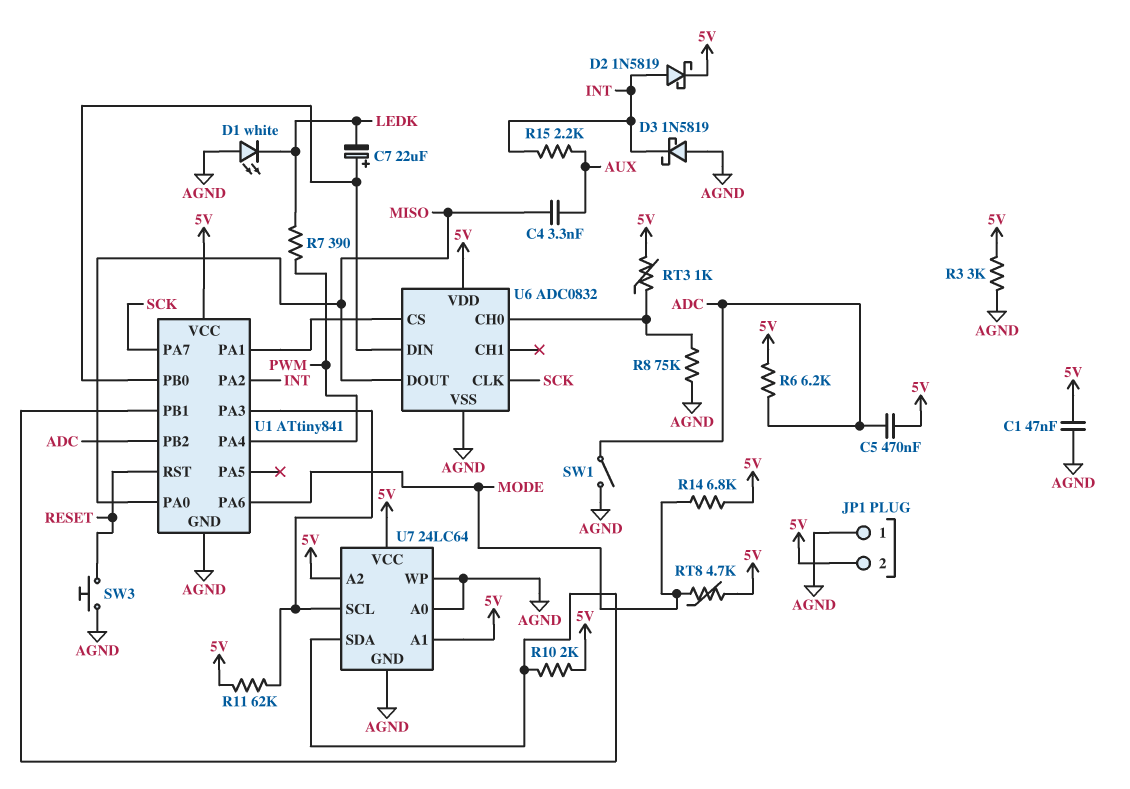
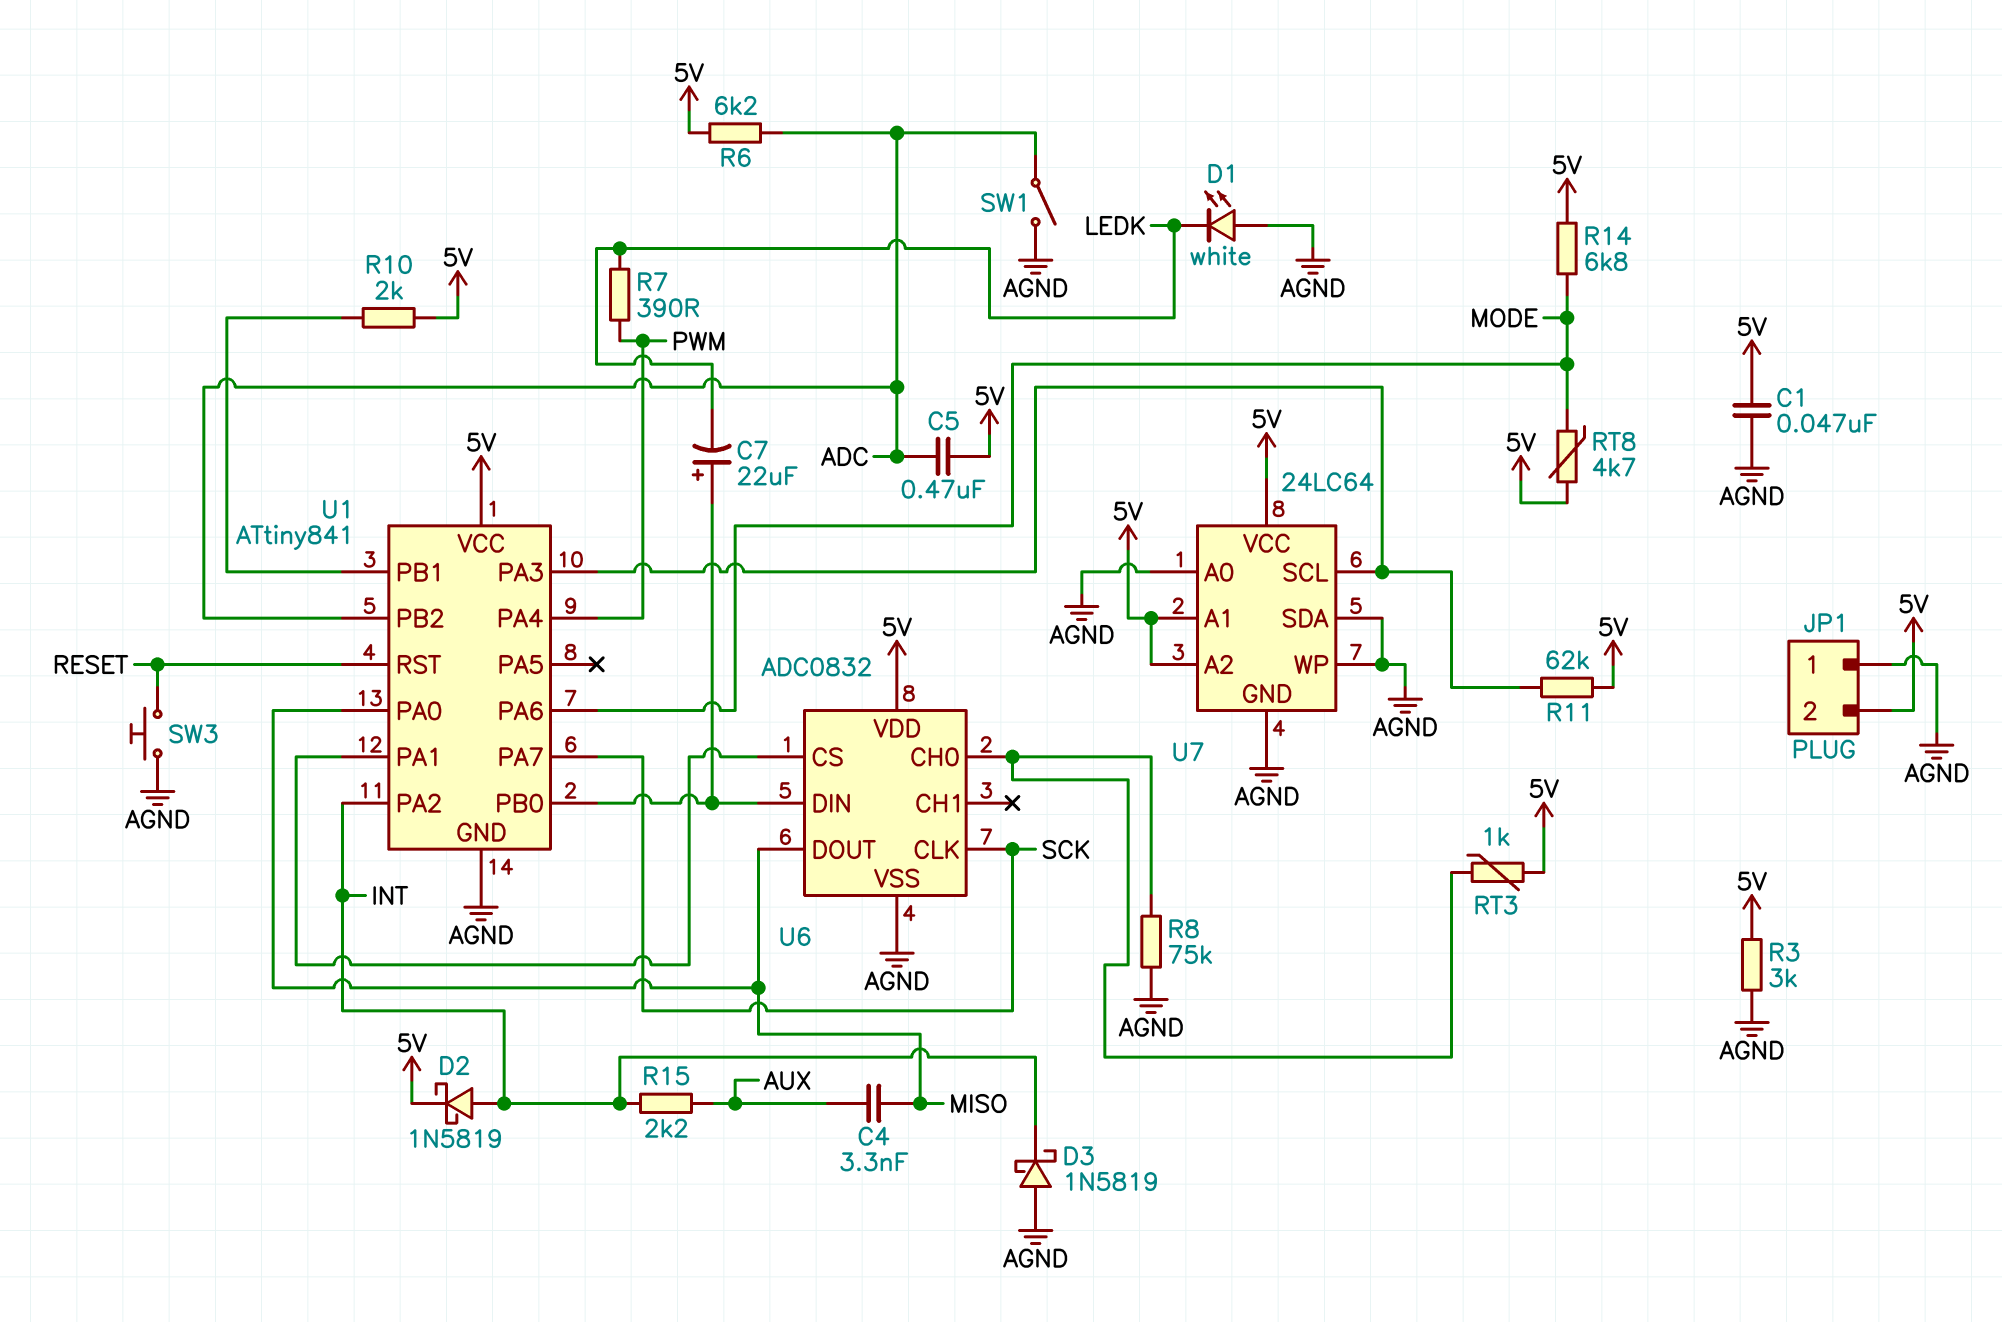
U7 pin SDA: U1/PB1 -> AGND

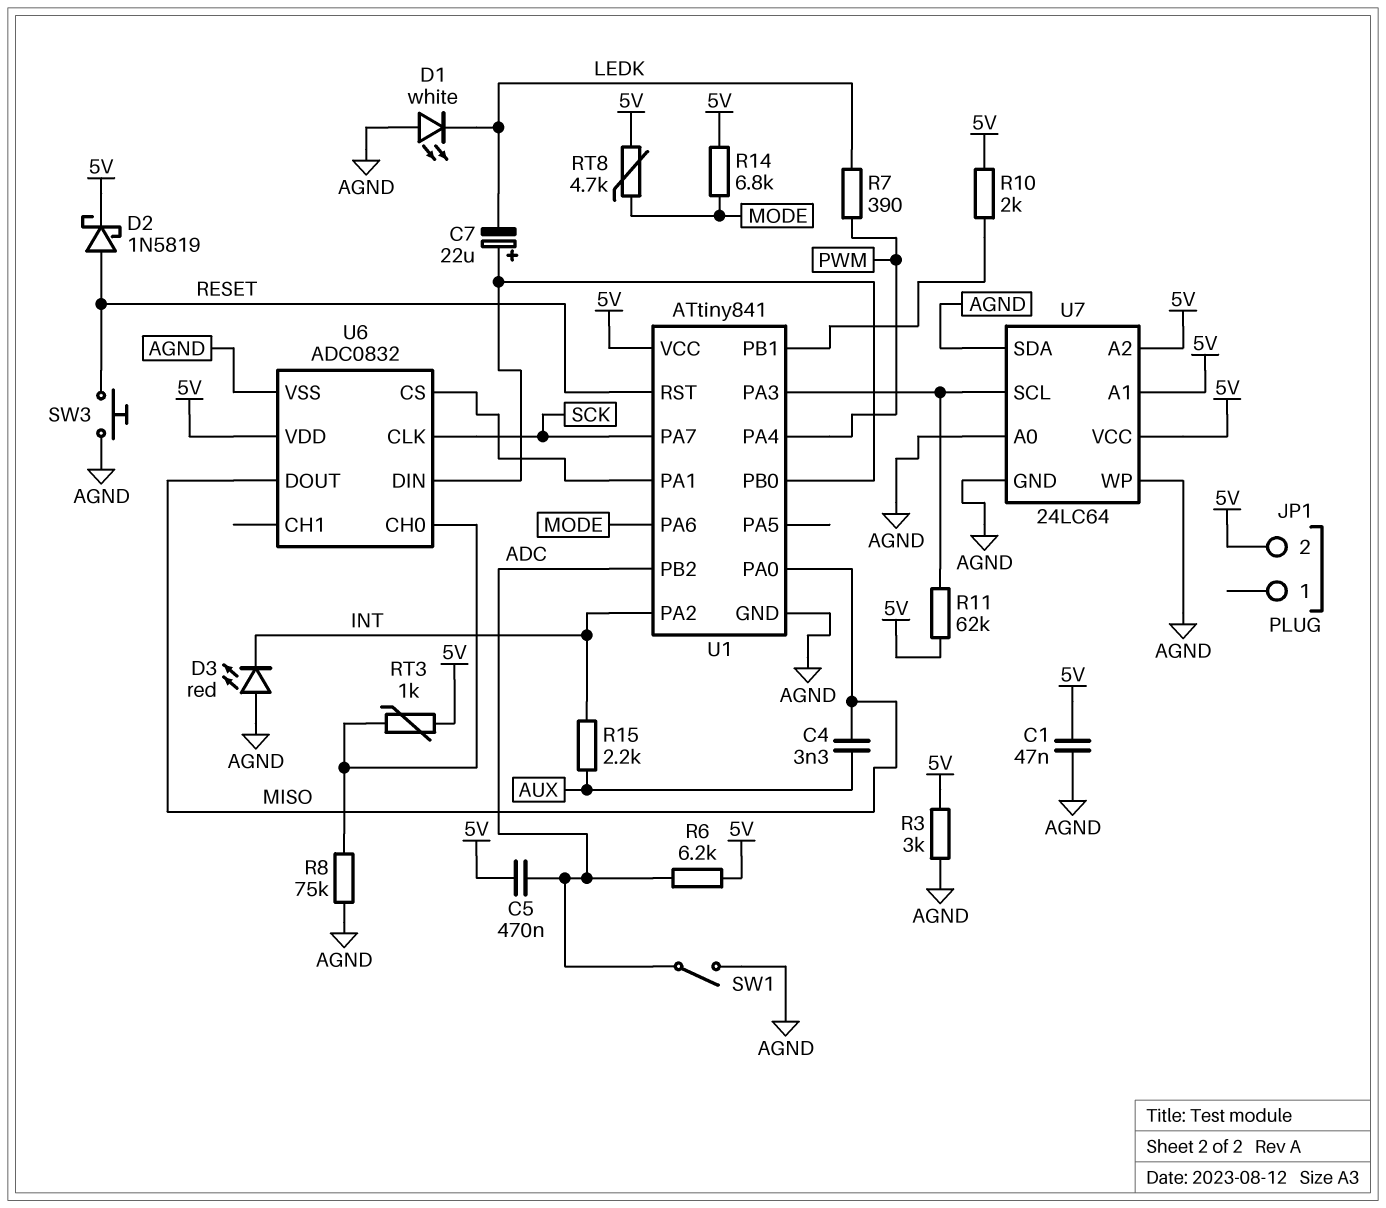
D2: schottky 1N5819 (A INT, K 5V) -> schottky 1N5819 (A RESET, K 5V)
D3: schottky 1N5819 (A AGND, K INT) -> LED red (A AGND, K INT)
JP1 pin 1: AGND -> none

